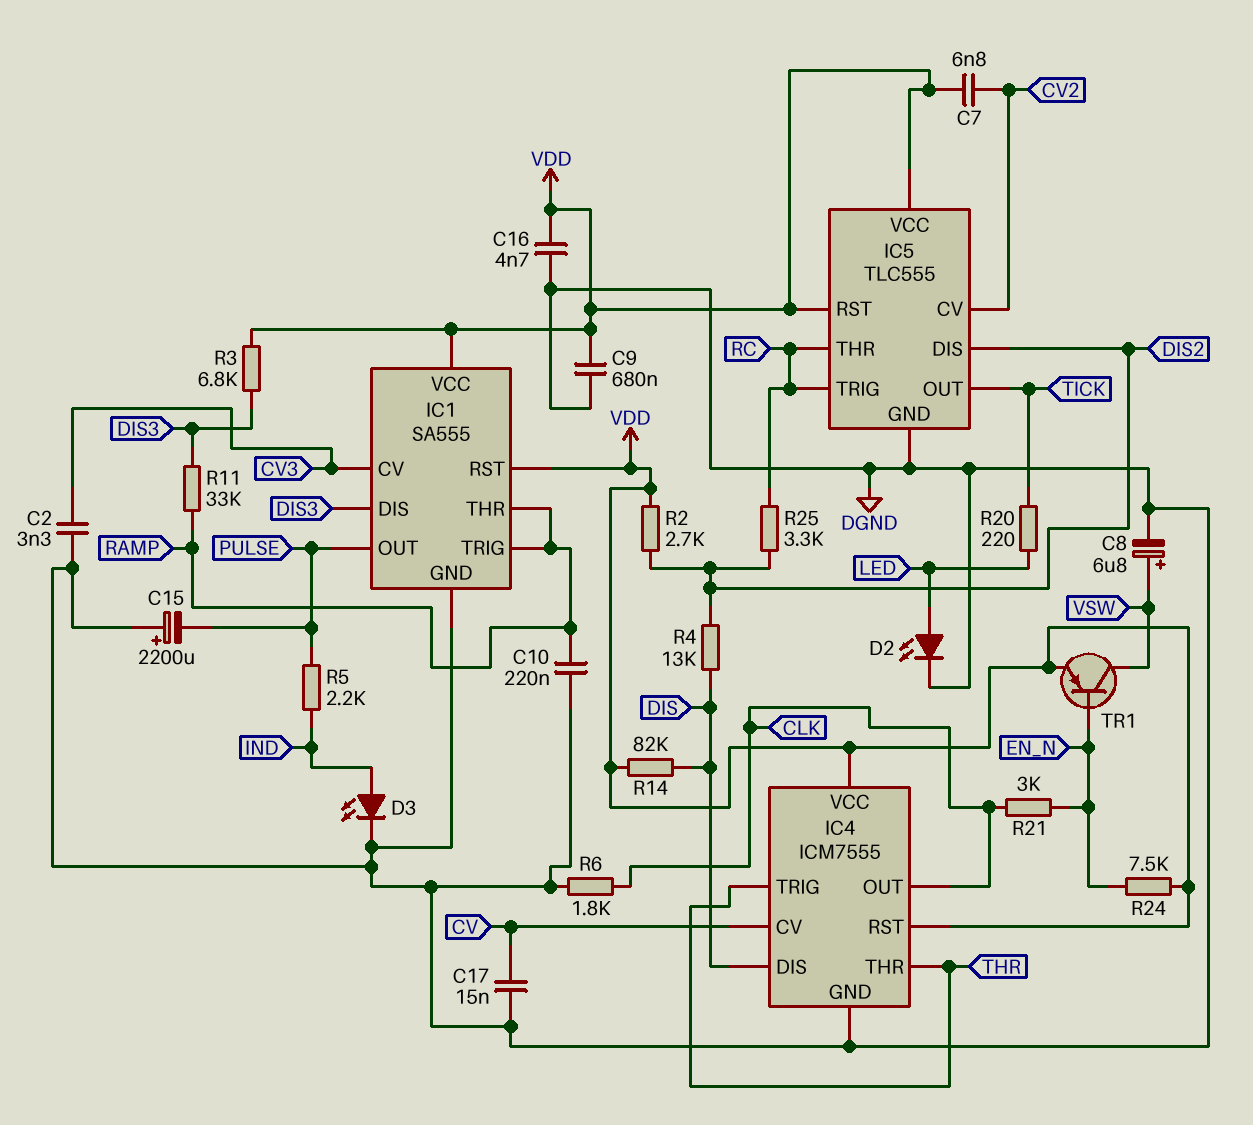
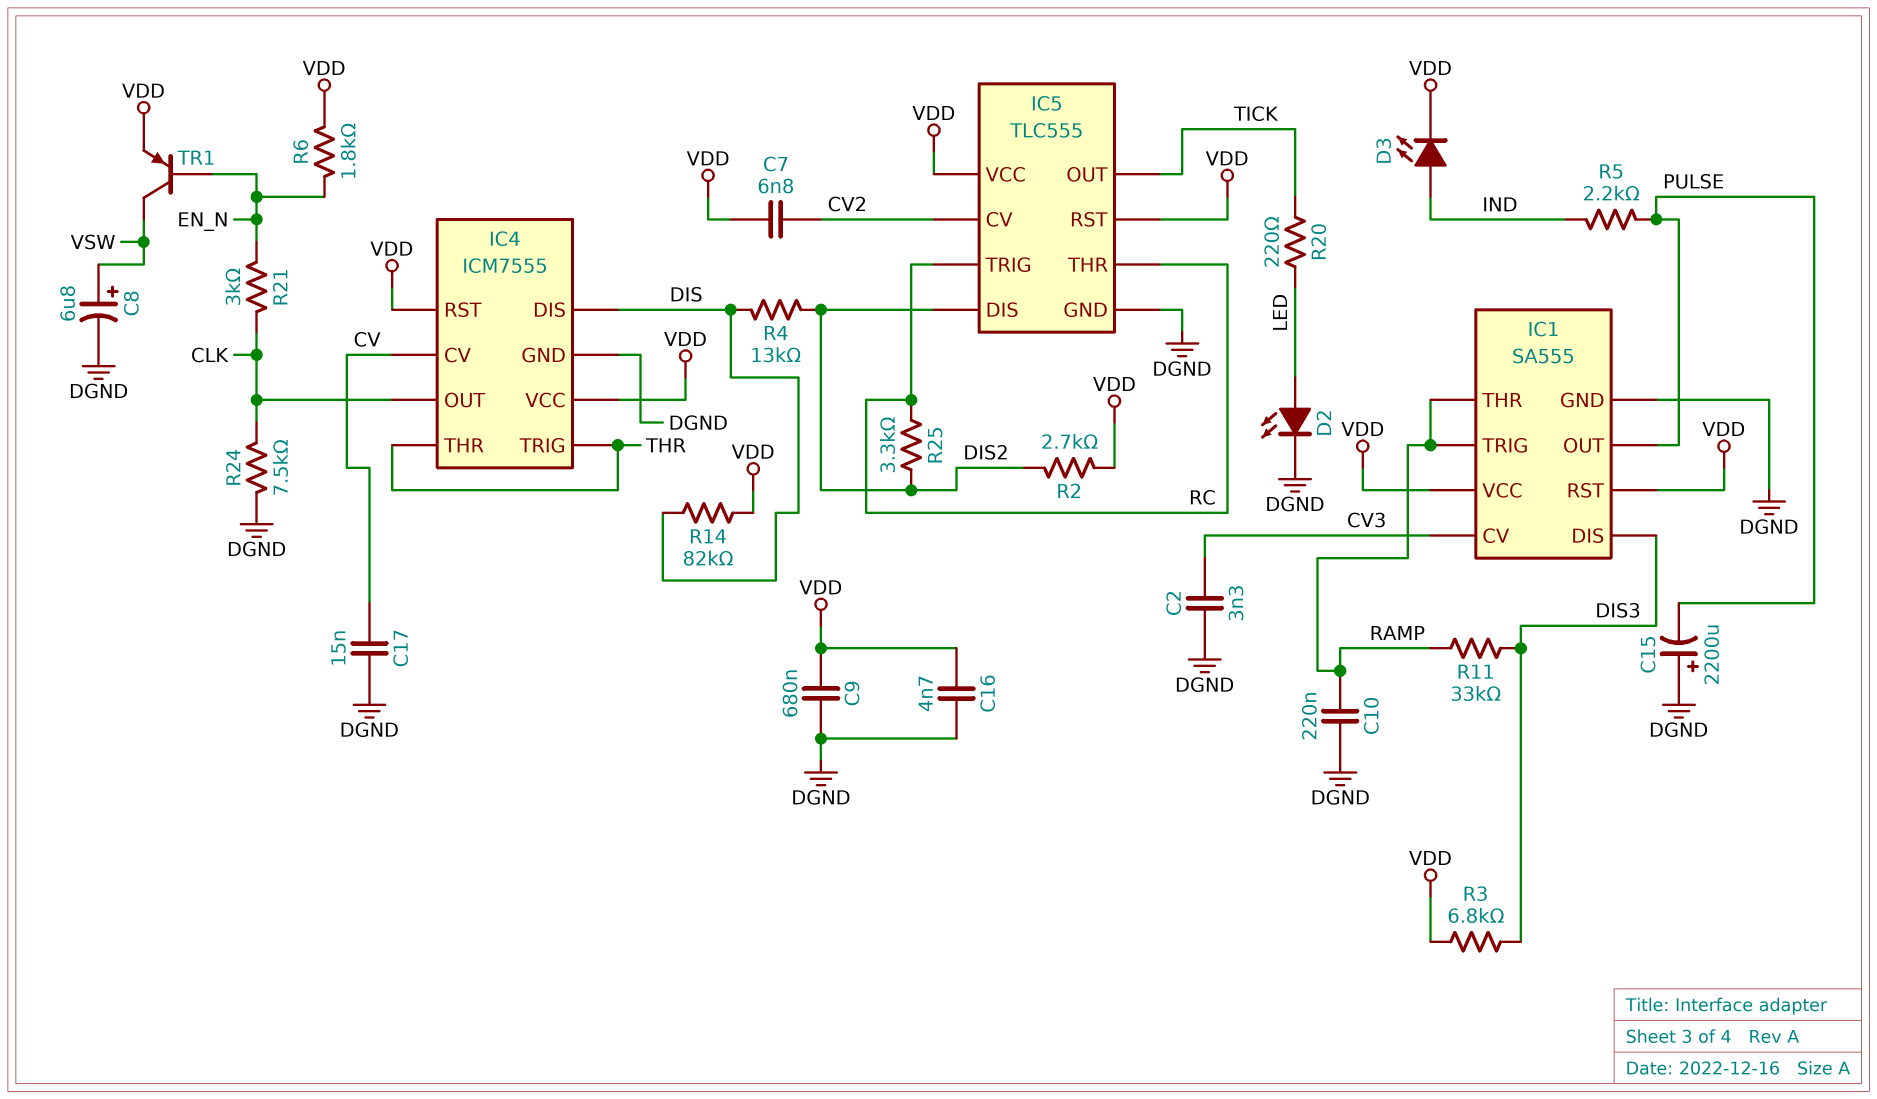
D3: LED (A IND, K DGND) -> LED (A IND, K VDD)
R6: 1.8k (CLK, DGND) -> 1.8k (EN_N, VDD)
R24: 7.5k (EN_N, VDD) -> 7.5k (CLK, DGND)

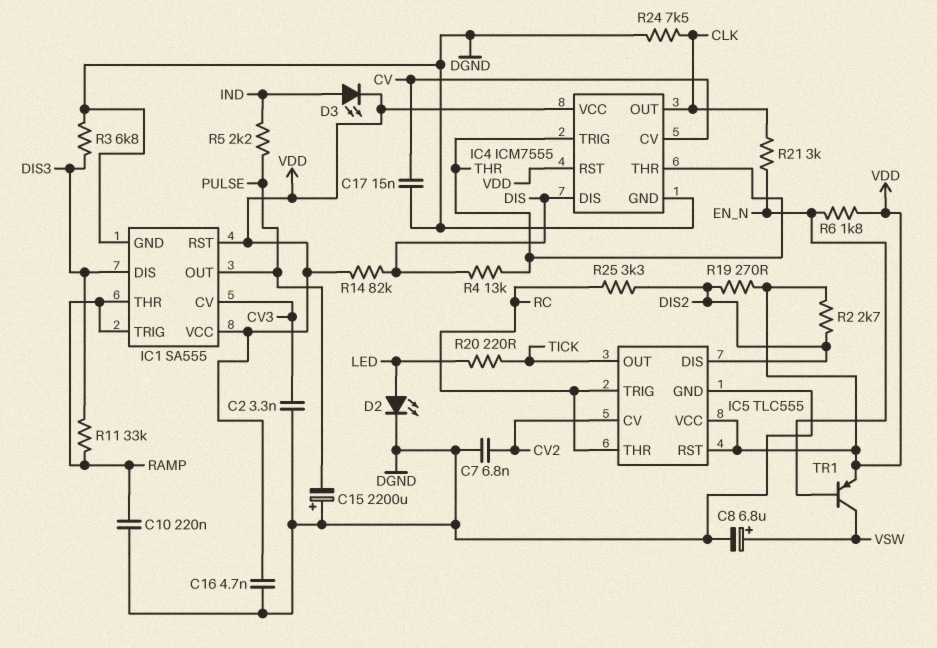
C7: 6.8nF (CV2, VDD) -> 6.8nF (CV2, DGND)
C9: 680nF (DGND, VDD) -> none
R3: 6.8k (DIS3, VDD) -> 6.8k (DGND, DIS3)
R4: 13k (DIS, DIS2) -> 13k (DIS, THR)
R19: none -> 270 (DIS2, VDD)

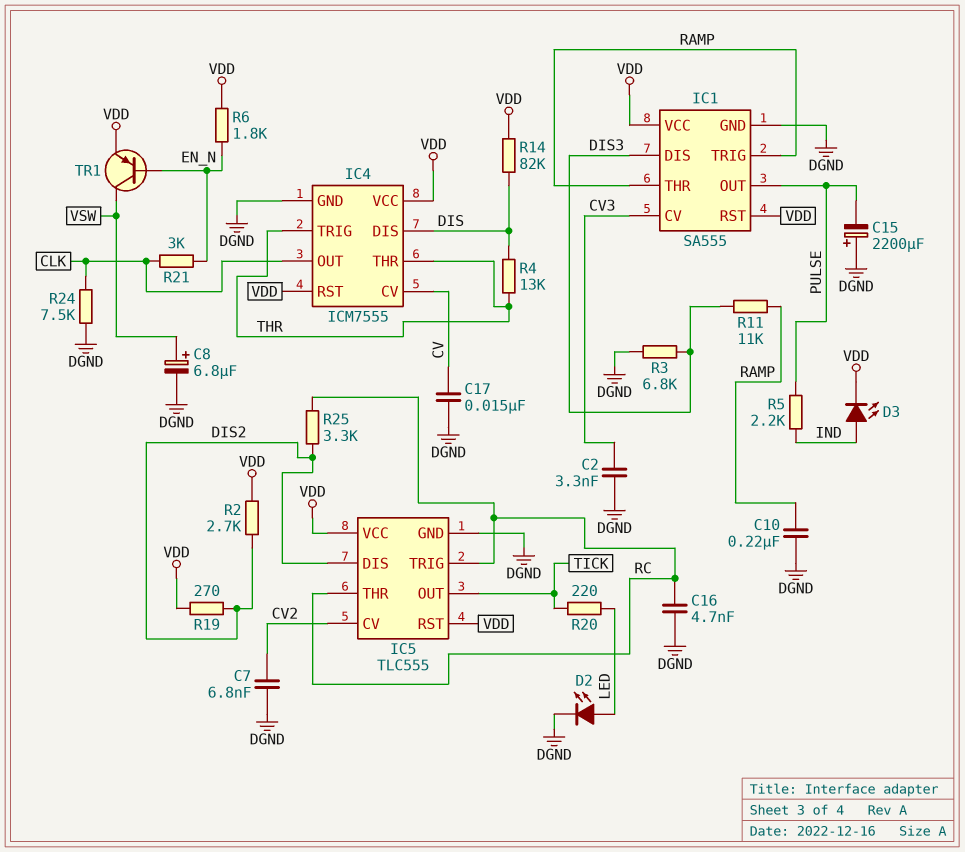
C16: 4.7nF (DGND, VDD) -> 4.7nF (DGND, RC)
R11: 33k (DIS3, RAMP) -> 11k (DIS3, RAMP)

